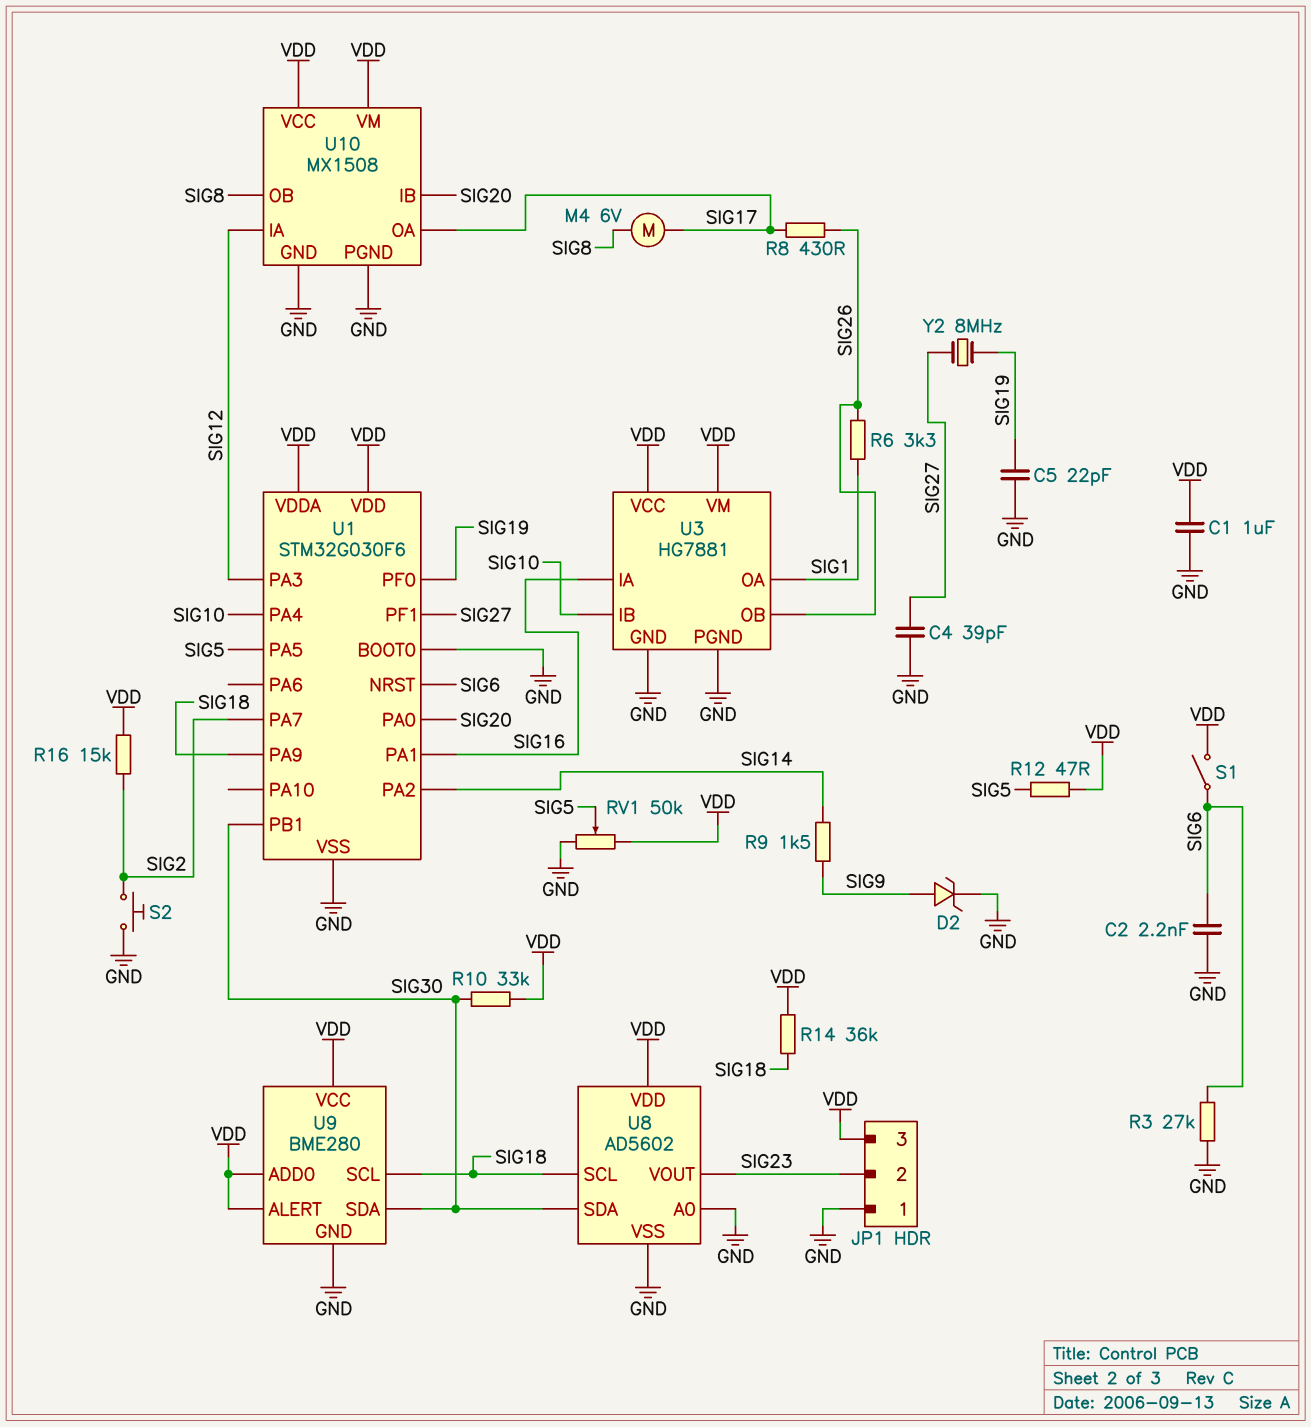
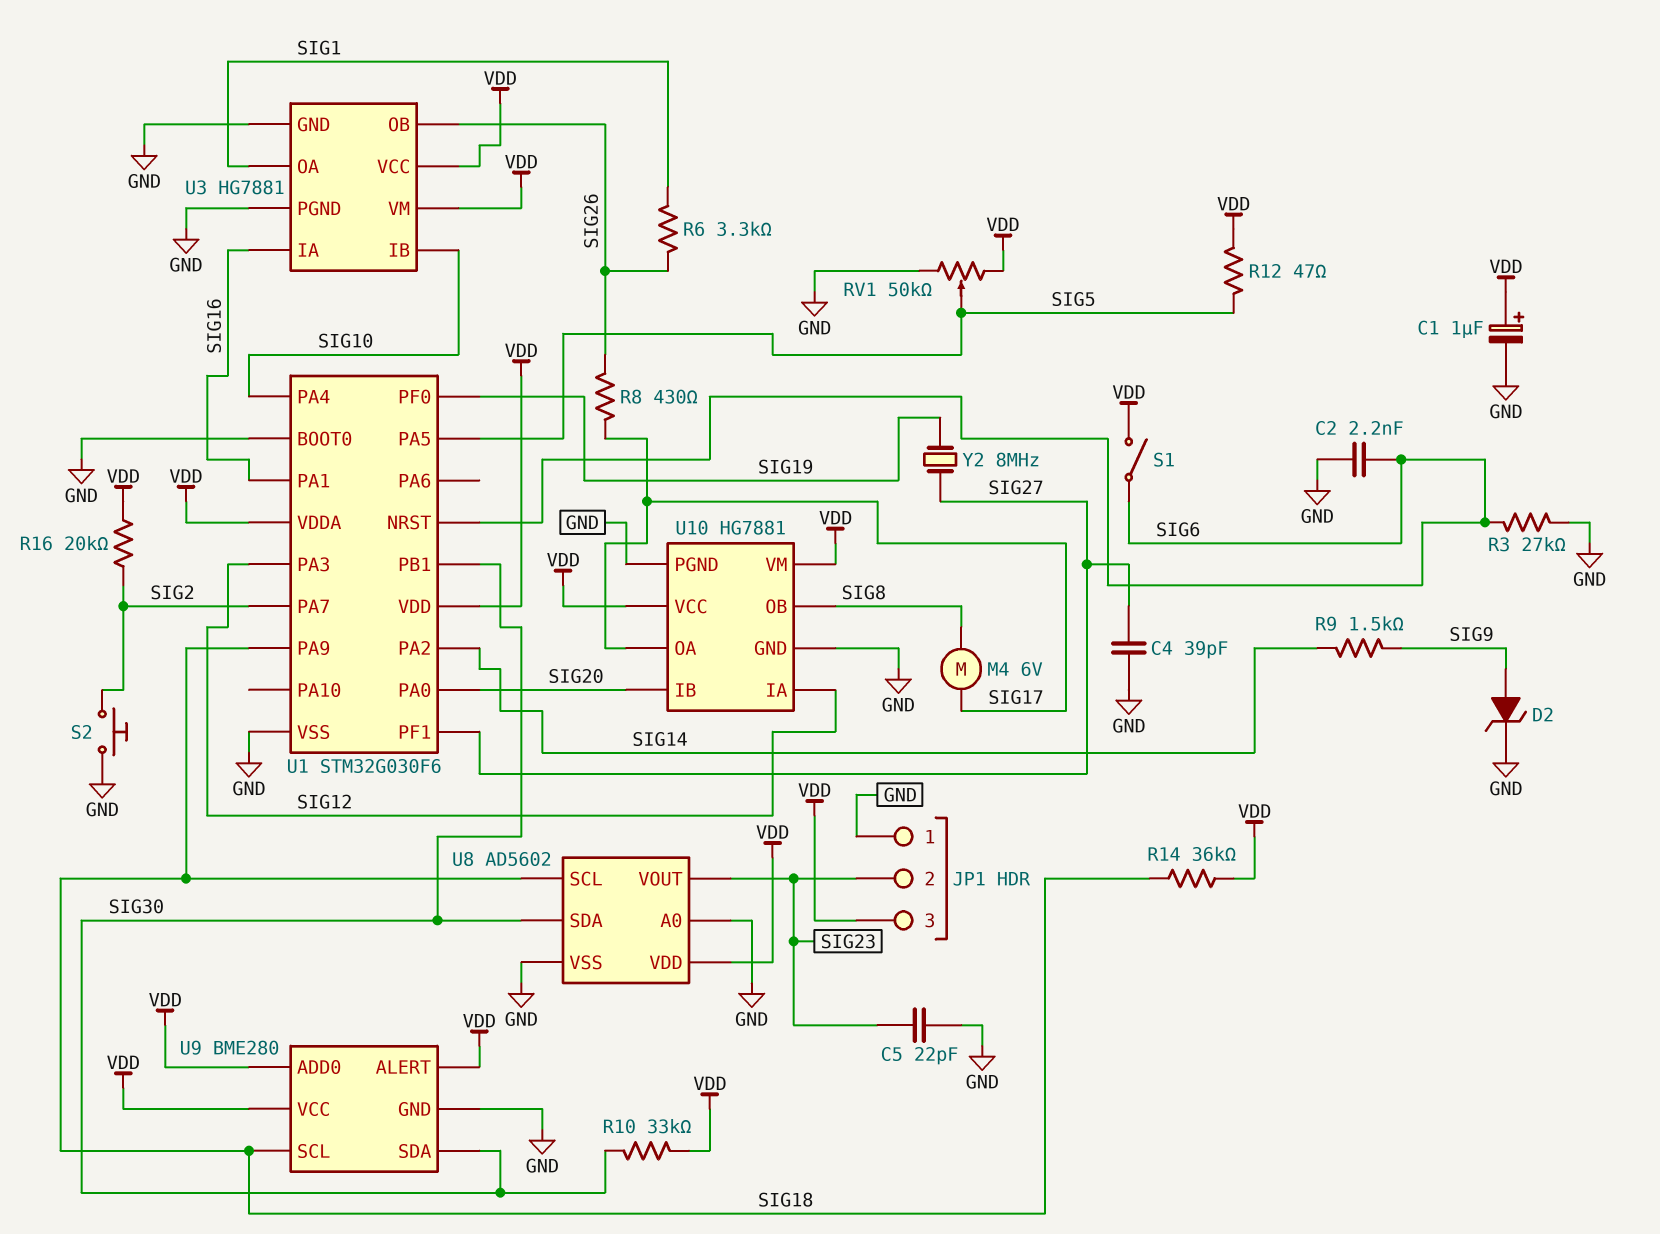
C1: 1uF (GND, VDD) -> 1uF (plus VDD, minus GND)
C5: 22pF (GND, SIG19) -> 22pF (GND, SIG23)
R16: 15k (SIG2, VDD) -> 20k (SIG2, VDD)
U10: MX1508 -> HG7881

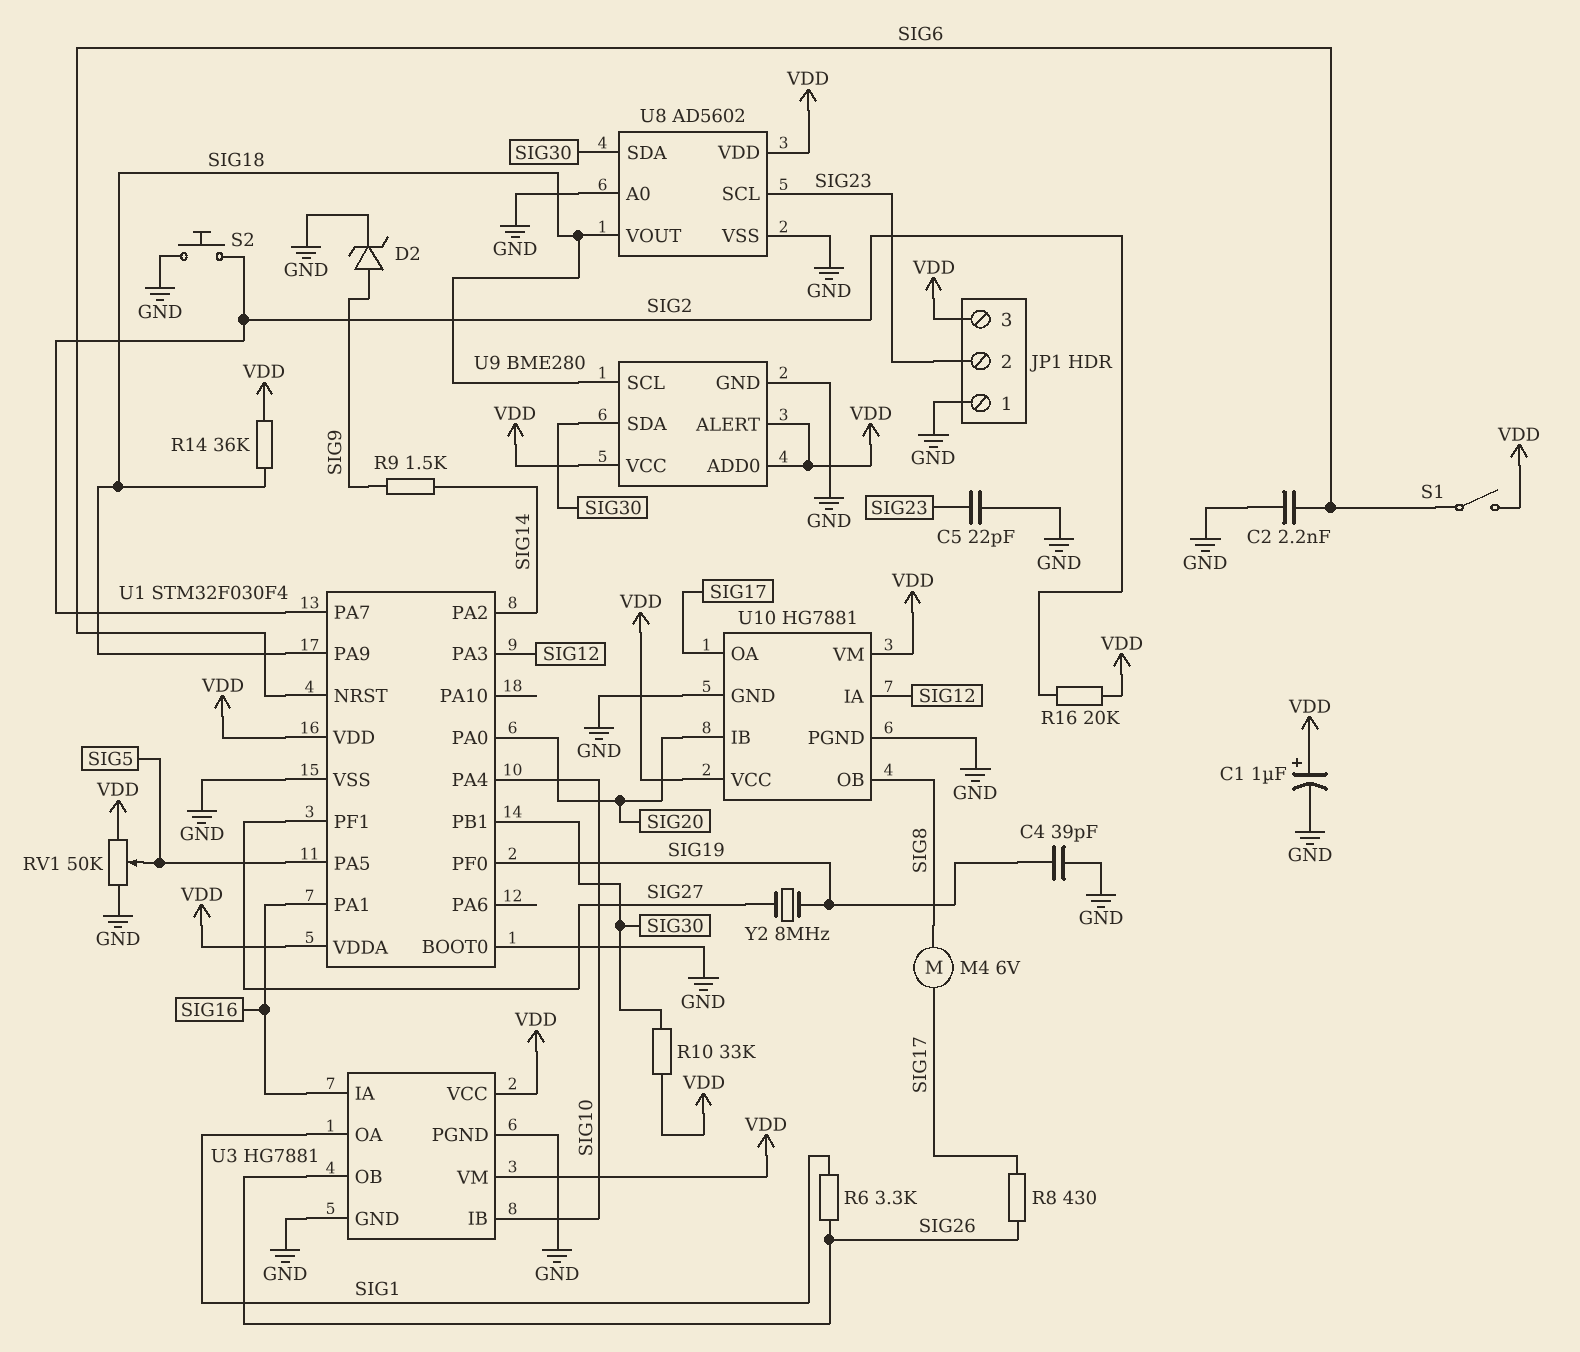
C4: 39pF (GND, SIG27) -> 39pF (GND, SIG19)
R3: 27k (GND, SIG6) -> none
R12: 47 (SIG5, VDD) -> none
U1: STM32G030F6 -> STM32F030F4
U8 pin SCL: SIG18 -> SIG23
U8 pin VOUT: SIG23 -> SIG18

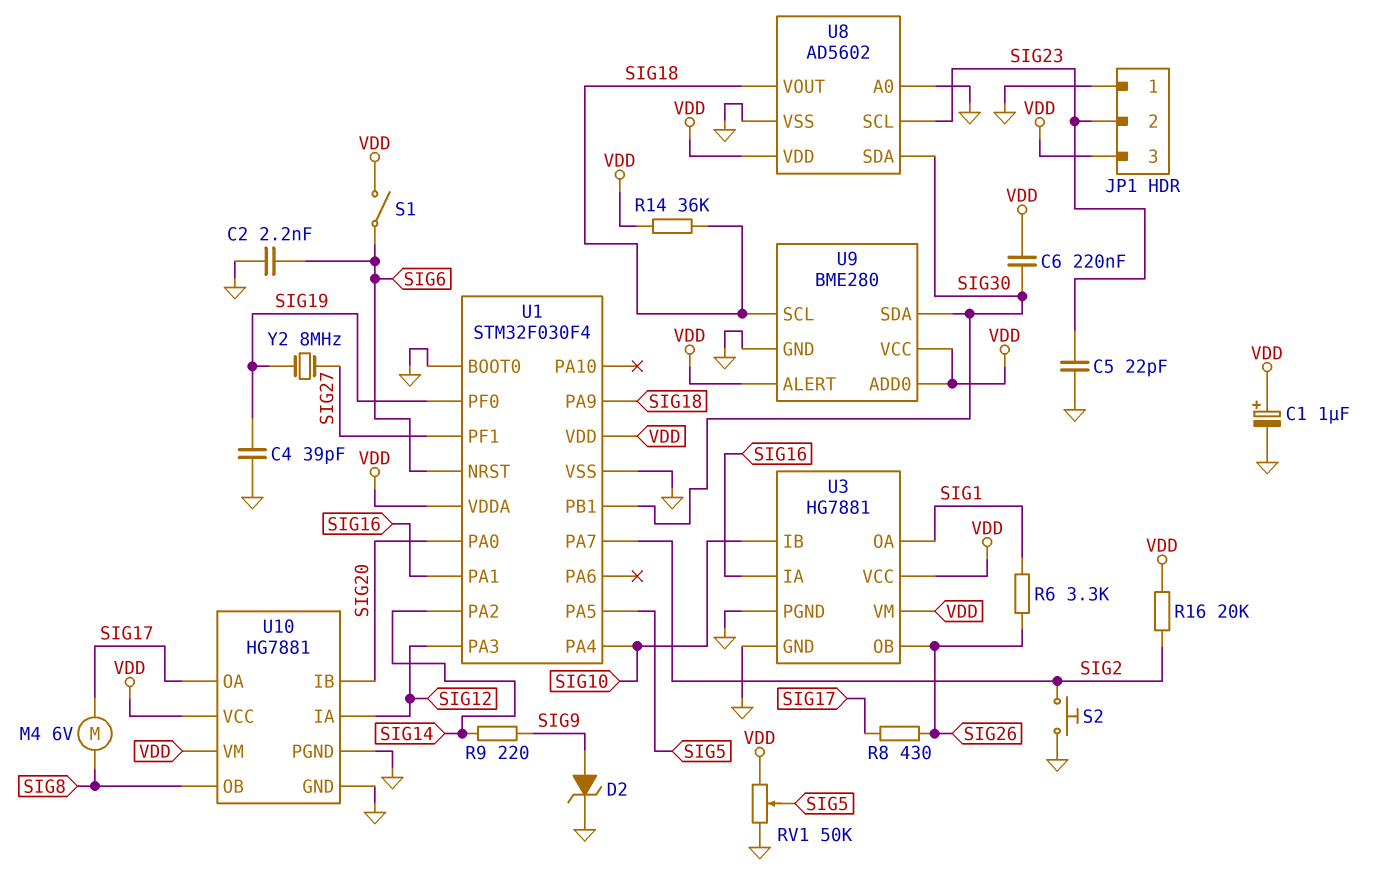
C6: none -> 220nF (SIG30, VDD)
R9: 1.5k (SIG9, SIG14) -> 220 (SIG9, SIG14)
R10: 33k (SIG30, VDD) -> none

